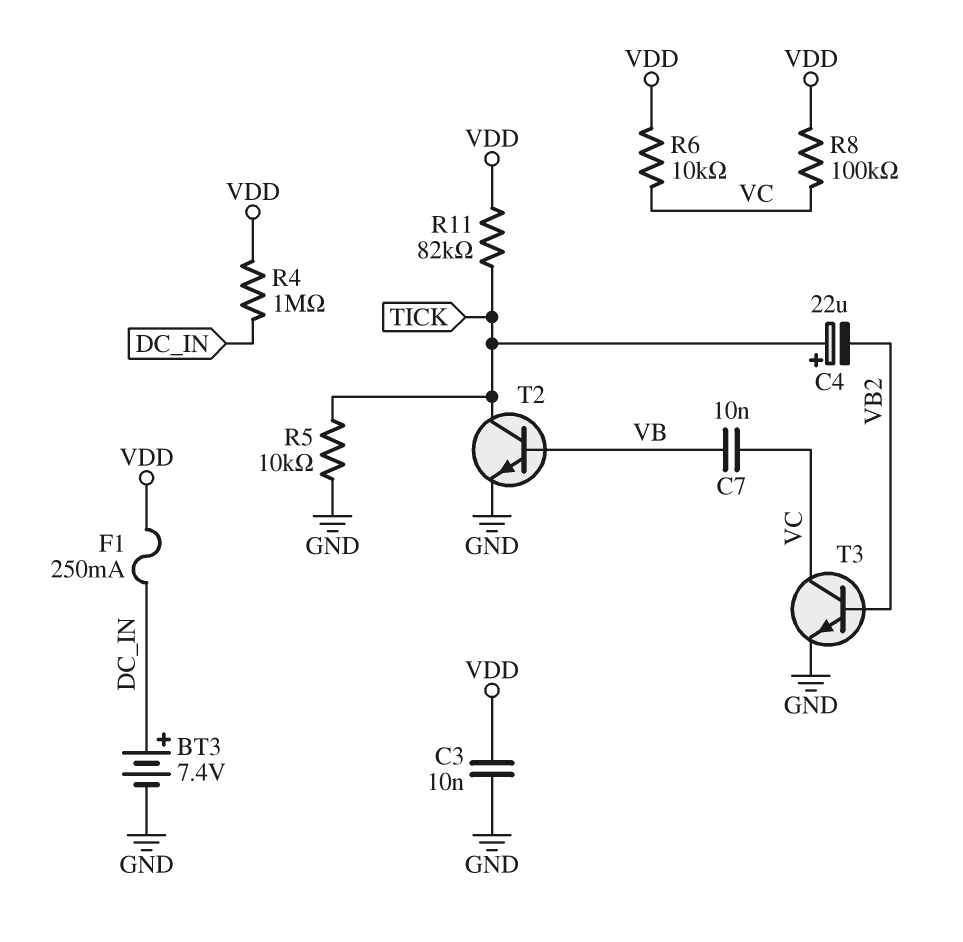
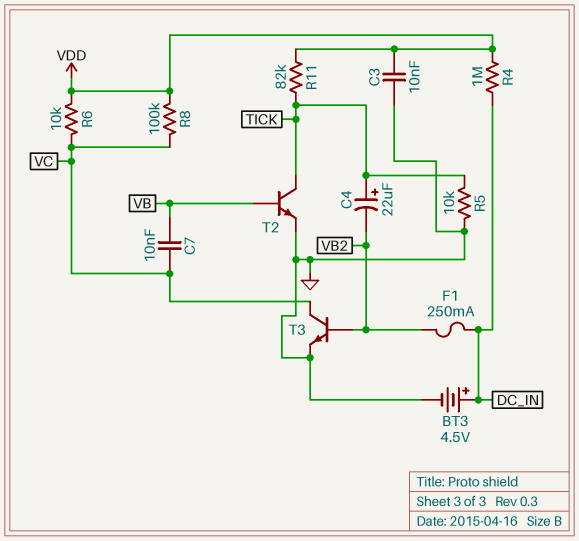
BT3: 7.4V (plus DC_IN, minus GND) -> 4.5V (plus DC_IN, minus GND)
F1: 250mA (DC_IN, VDD) -> 250mA (DC_IN, VB2)

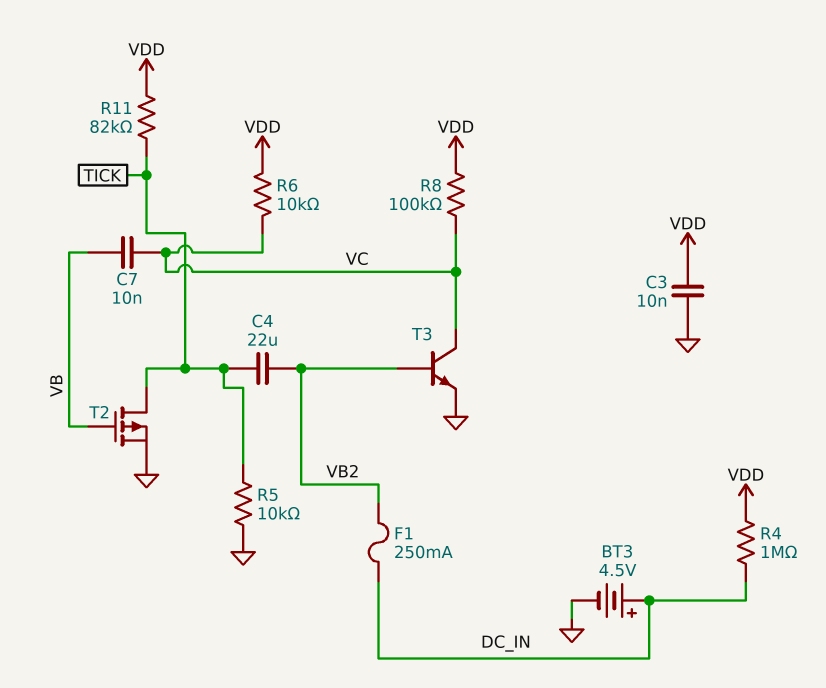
C4: 22uF (plus TICK, minus VB2) -> 22uF (TICK, VB2)
T2: NPN (B VB, C TICK, E GND) -> PMOS (G VB, D TICK, S GND)

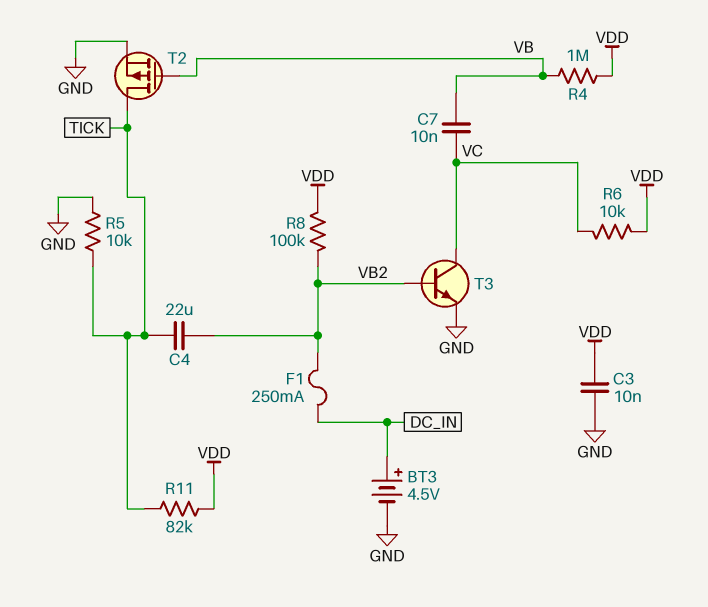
R4: 1M (DC_IN, VDD) -> 1M (VB, VDD)
R8: 100k (VC, VDD) -> 100k (VB2, VDD)

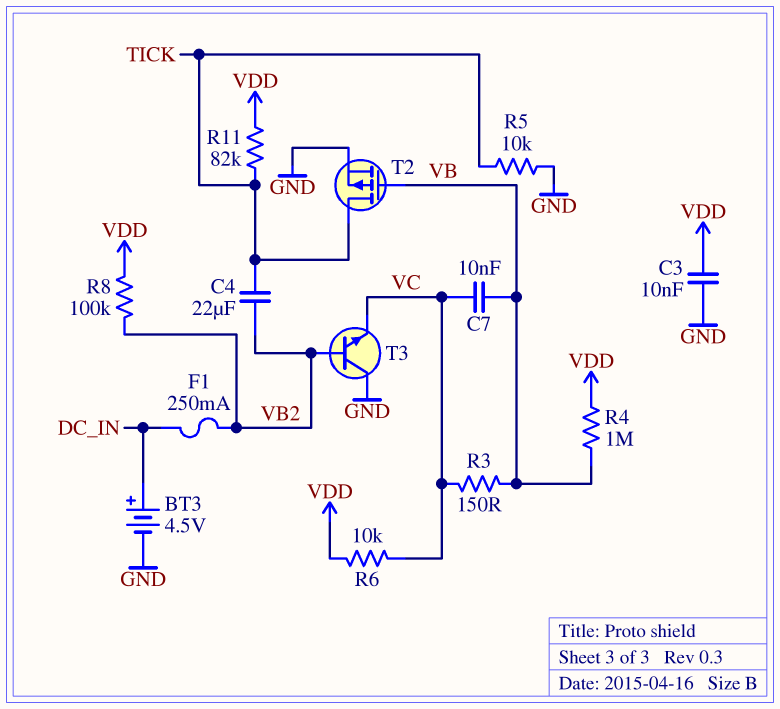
R3: none -> 150 (VB, VC)
T3: NPN (B VB2, C VC, E GND) -> NPN (B VB2, C GND, E VC)

